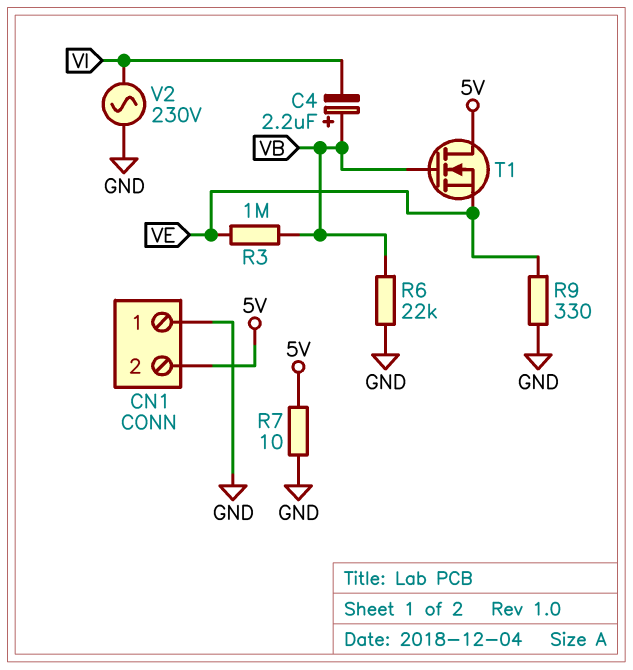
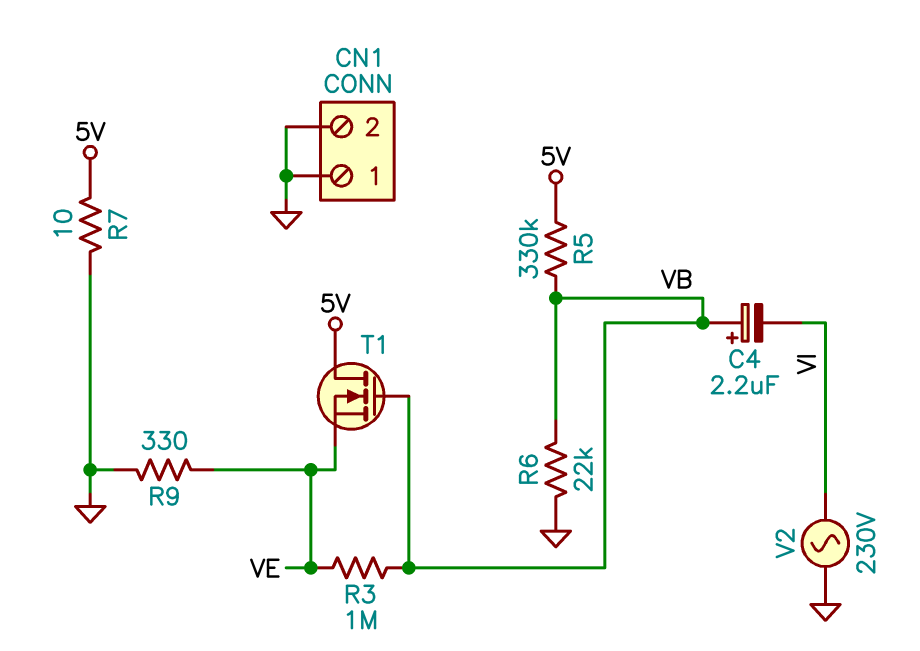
CN1 pin 2: 5V -> GND
R5: none -> 330k (5V, VB)

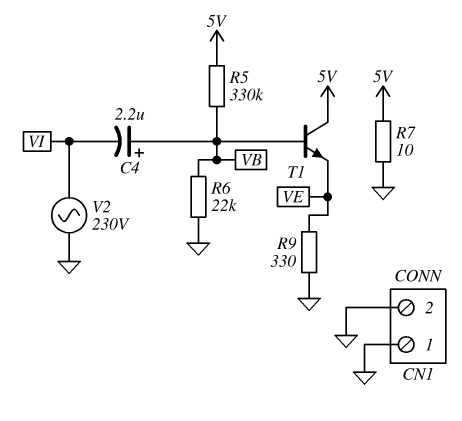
R3: 1M (VB, VE) -> none
T1: NMOS (G VB, D 5V, S VE) -> NPN (B VB, C 5V, E VE)

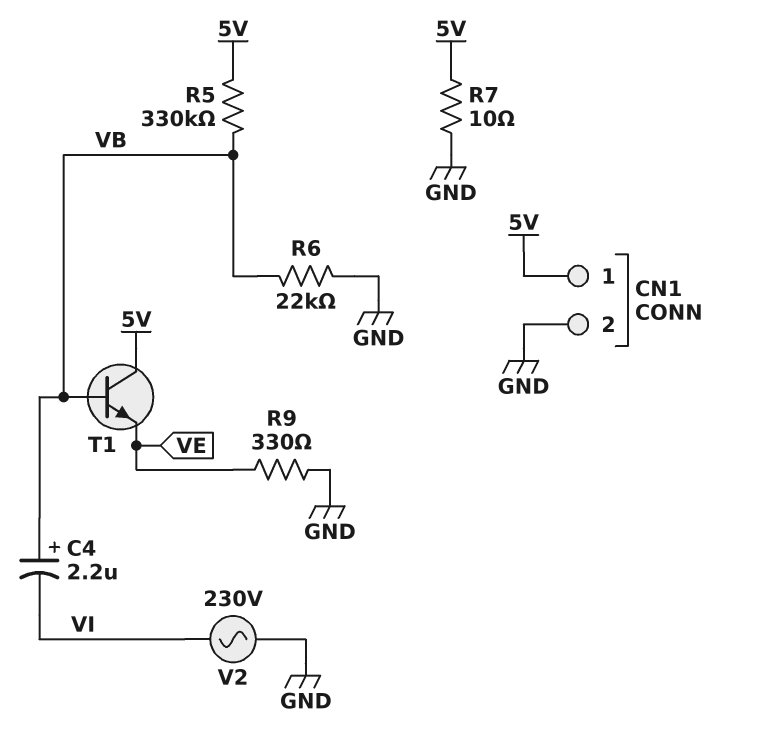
CN1 pin 1: GND -> 5V

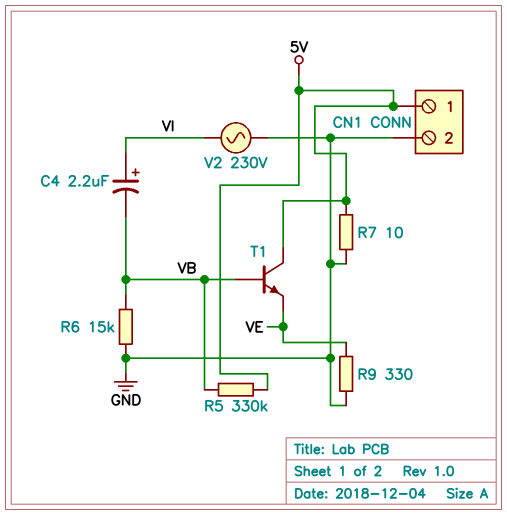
C4: 2.2uF (plus VB, minus VI) -> 2.2uF (plus VI, minus VB)
R6: 22k (GND, VB) -> 15k (GND, VB)

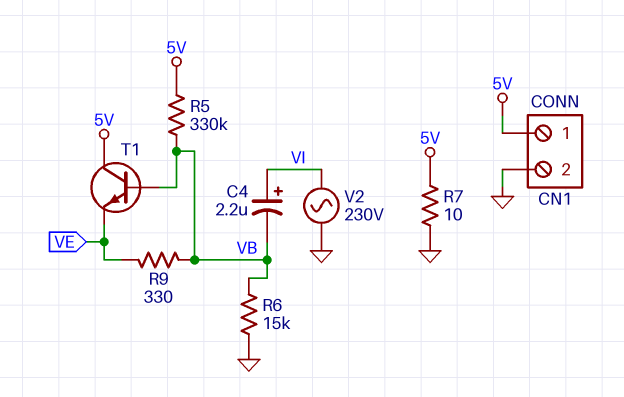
R9: 330 (GND, VE) -> 330 (VB, VE)

